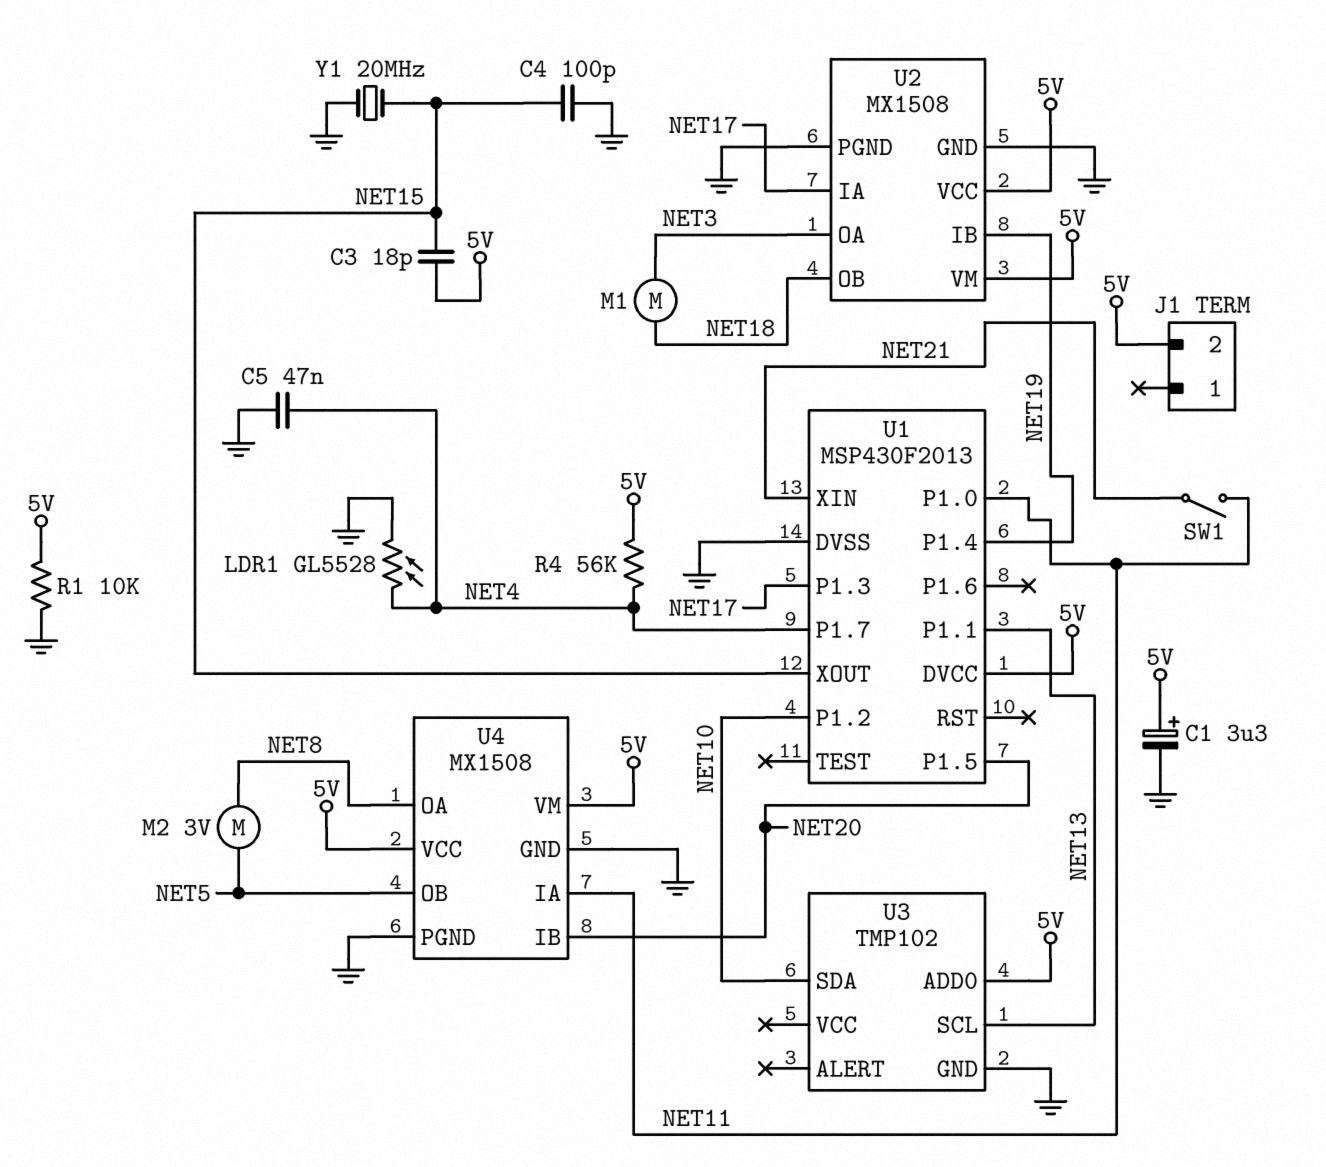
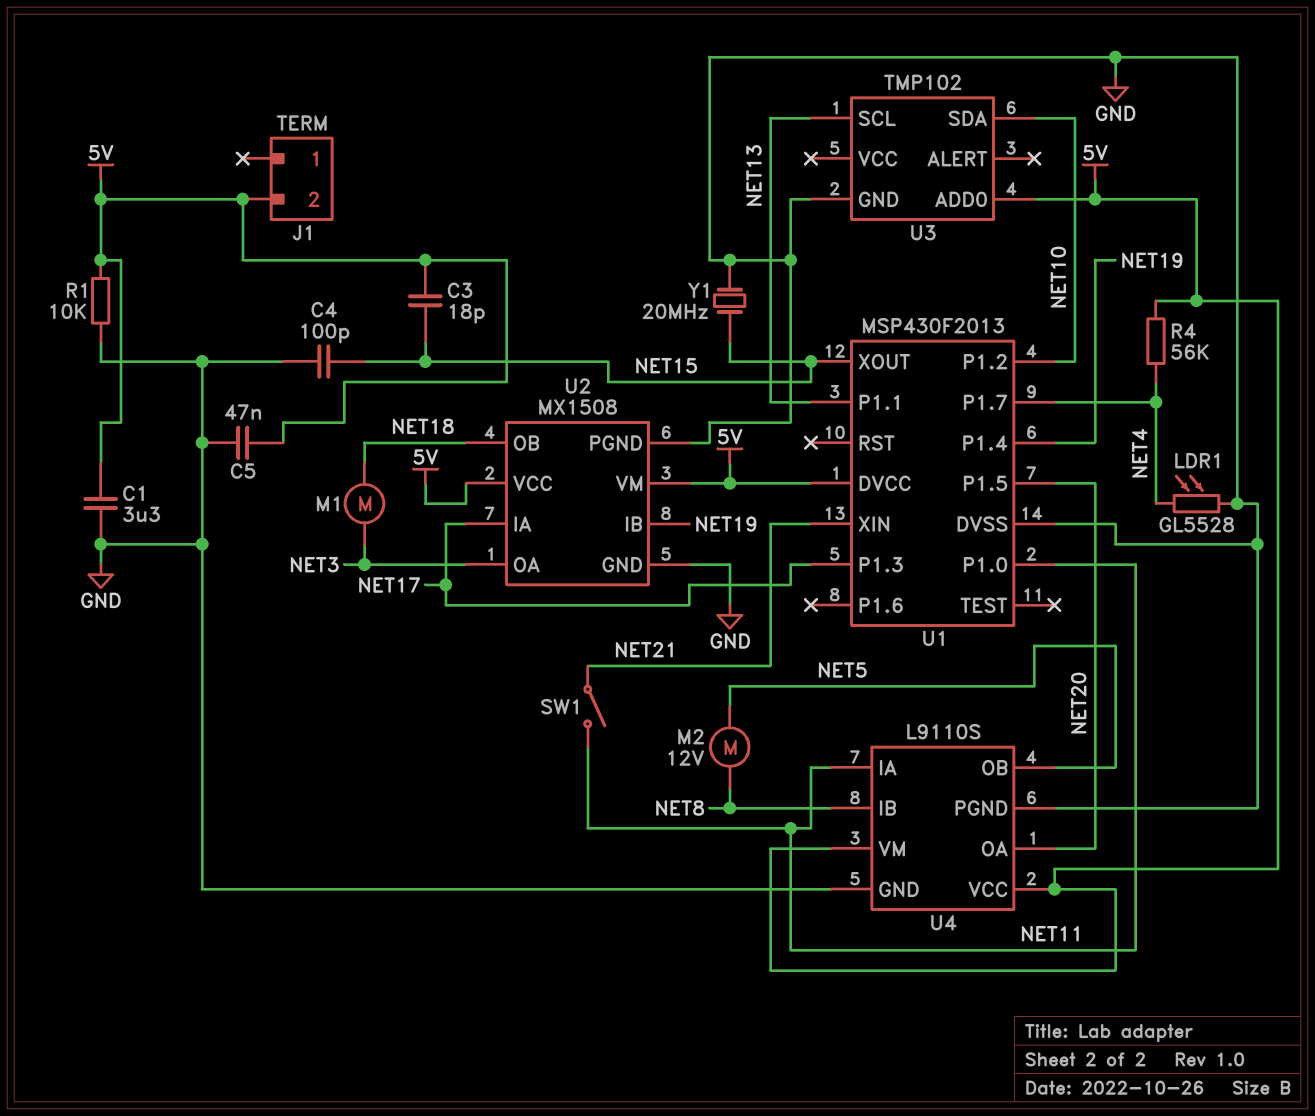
C1: 3.3uF (plus 5V, minus GND) -> 3.3uF (5V, GND)
C5: 47nF (GND, NET4) -> 47nF (5V, GND)
M2: motor 3V (NET5, NET8) -> motor 12V (NET5, NET8)
U4: MX1508 -> L9110S
U4 pin IB: NET20 -> NET8
U4 pin OA: NET8 -> NET20

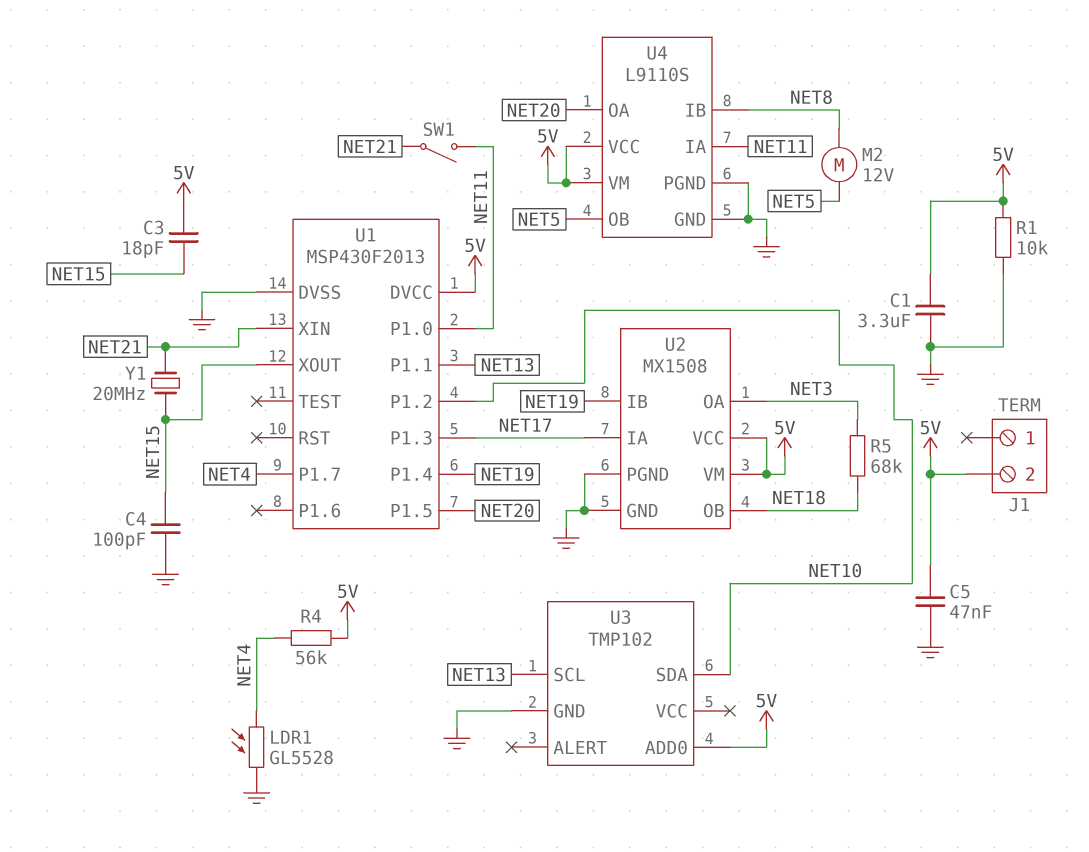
M1: motor (NET3, NET18) -> none
R5: none -> 68k (NET3, NET18)
Y1: 20MHz (GND, NET15) -> 20MHz (NET15, NET21)

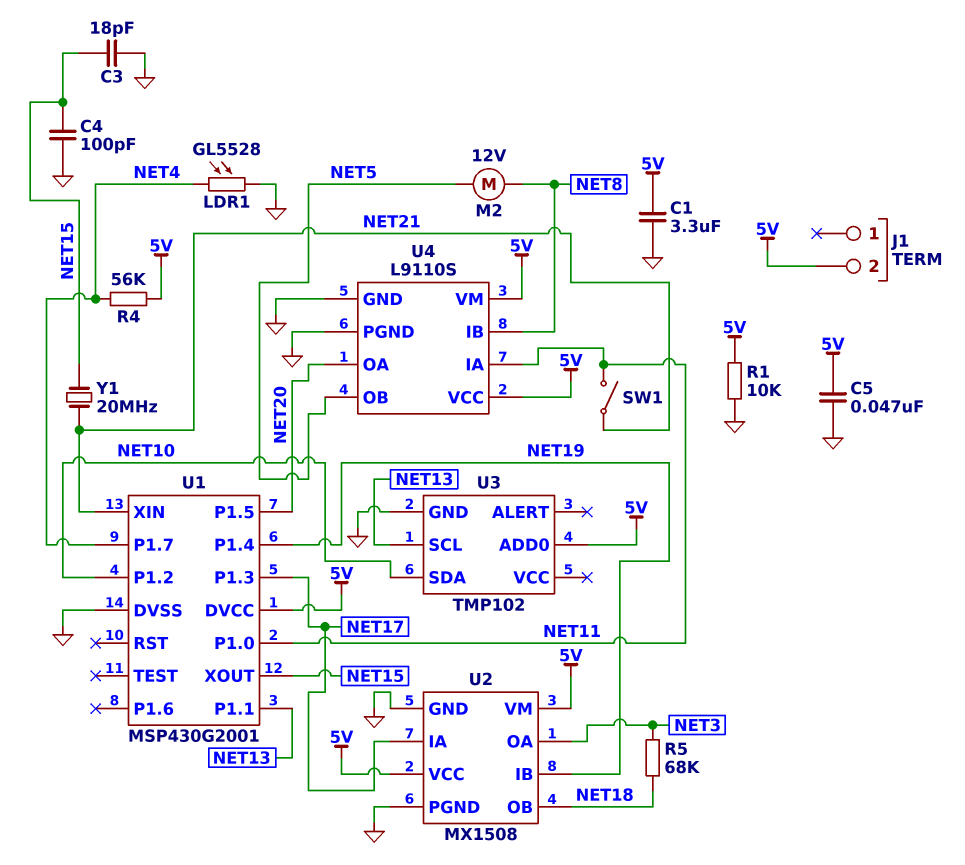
C3: 18pF (5V, NET15) -> 18pF (GND, NET15)
U1: MSP430F2013 -> MSP430G2001

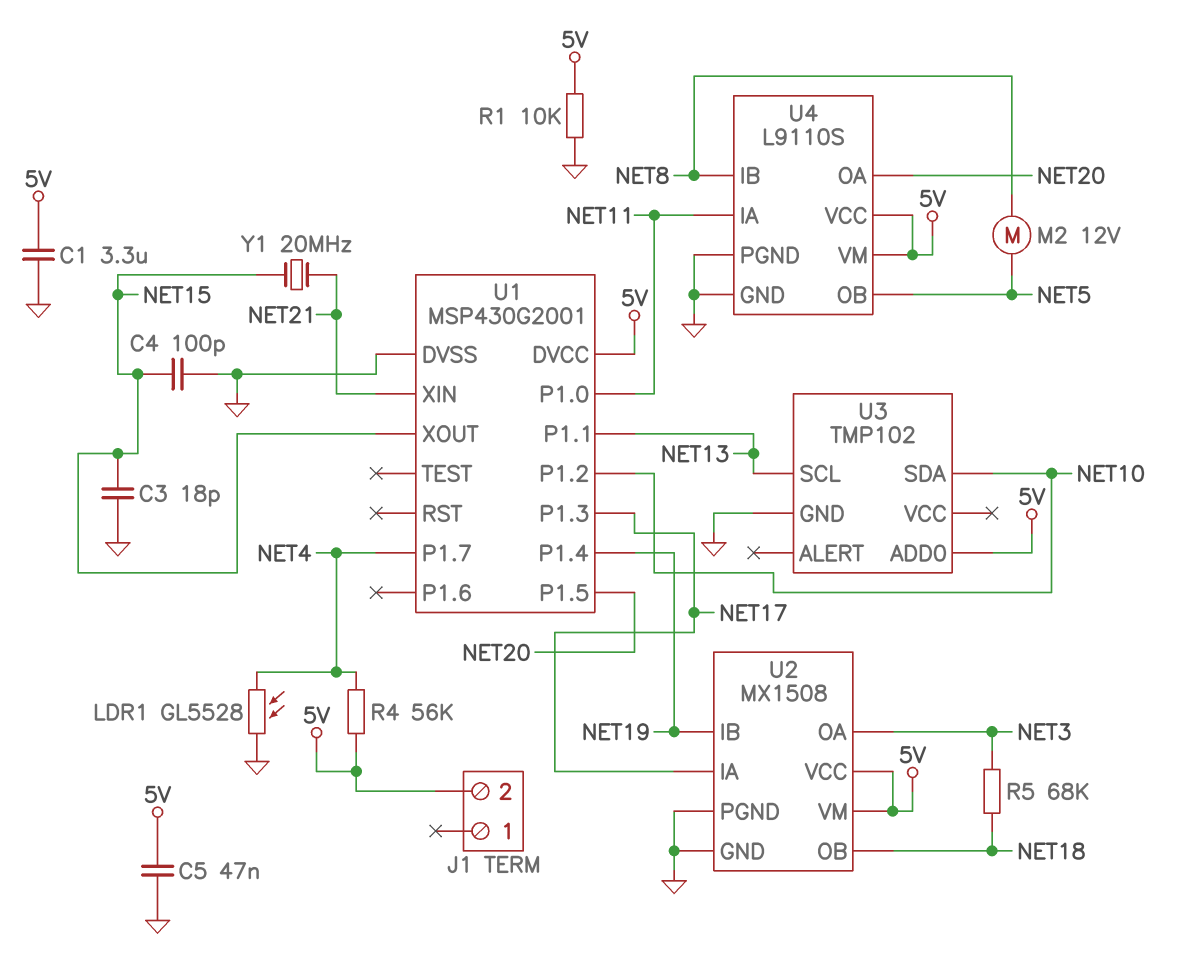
SW1: switch (NET11, NET21) -> none

